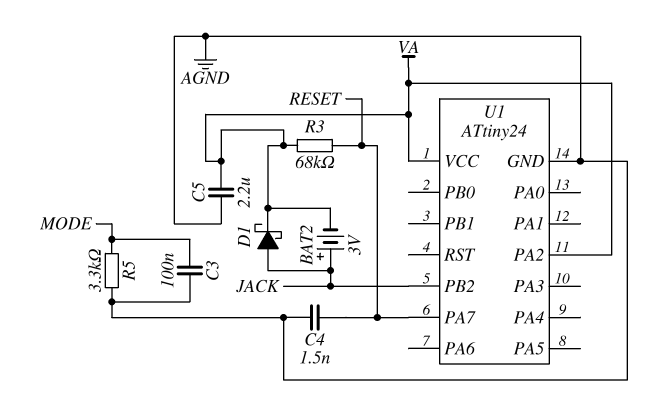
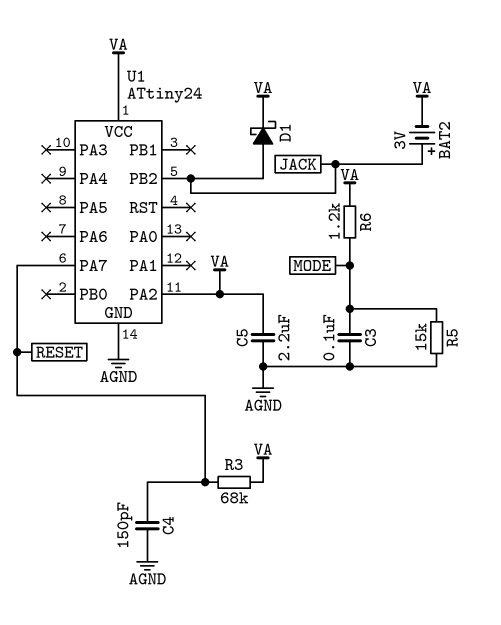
C4: 1.5nF (AGND, RESET) -> 150pF (AGND, RESET)
R5: 3.3k (AGND, MODE) -> 15k (AGND, MODE)
R6: none -> 1.2k (MODE, VA)

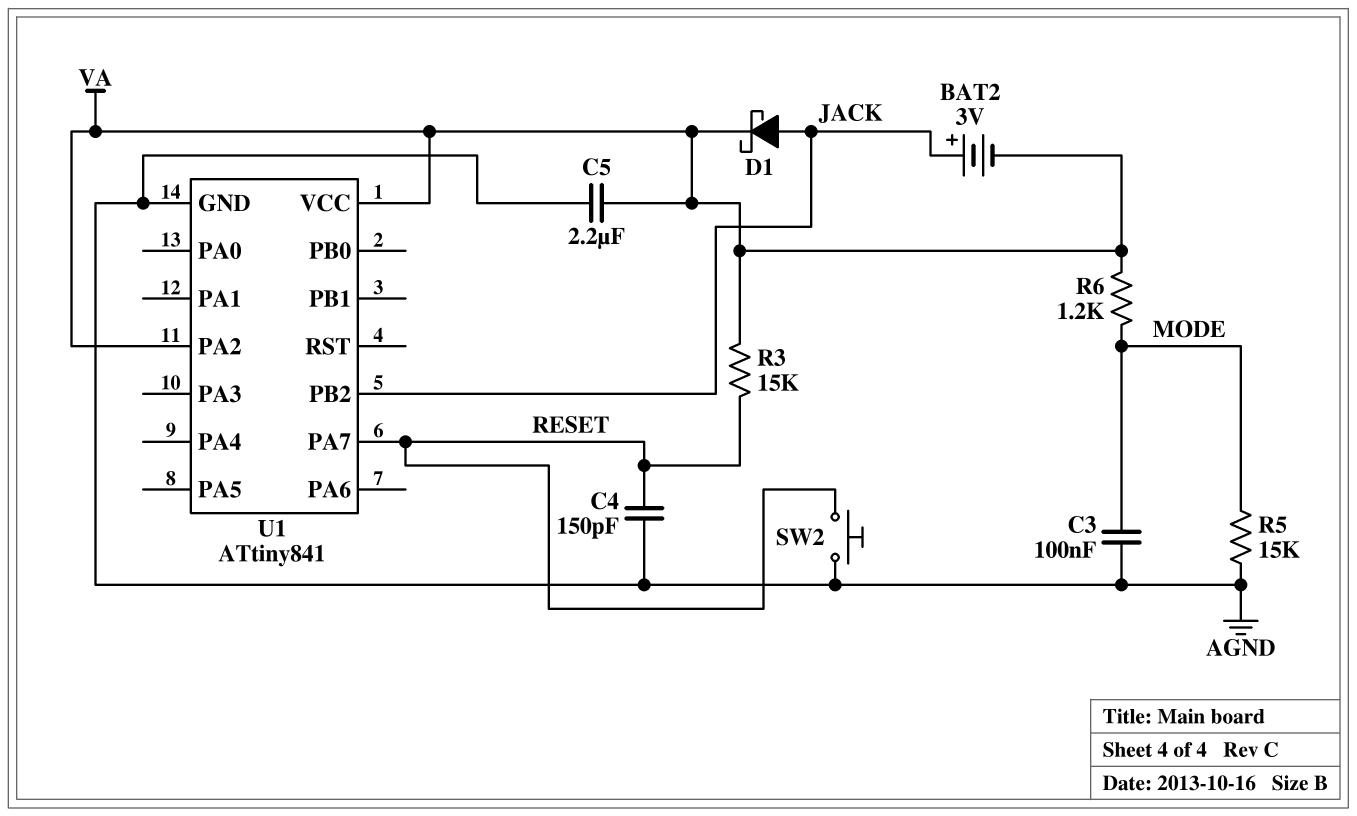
R3: 68k (RESET, VA) -> 15k (RESET, VA)
SW2: none -> button (AGND, RESET)
U1: ATtiny24 -> ATtiny841

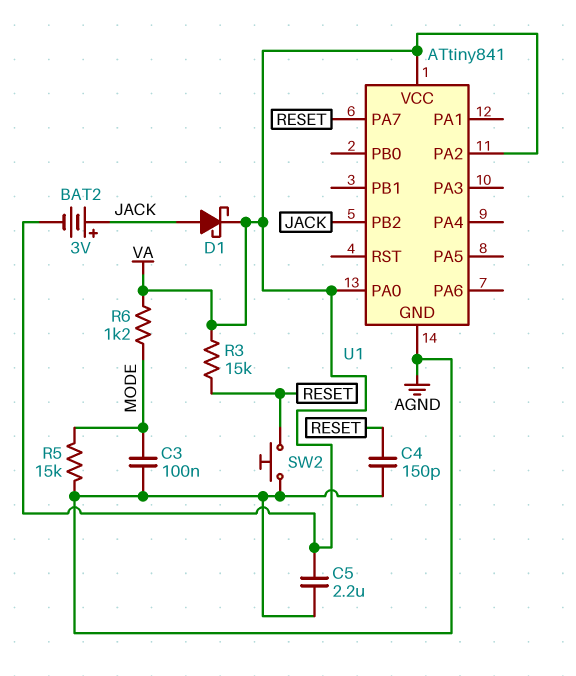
U1 pin PA0: none -> VA

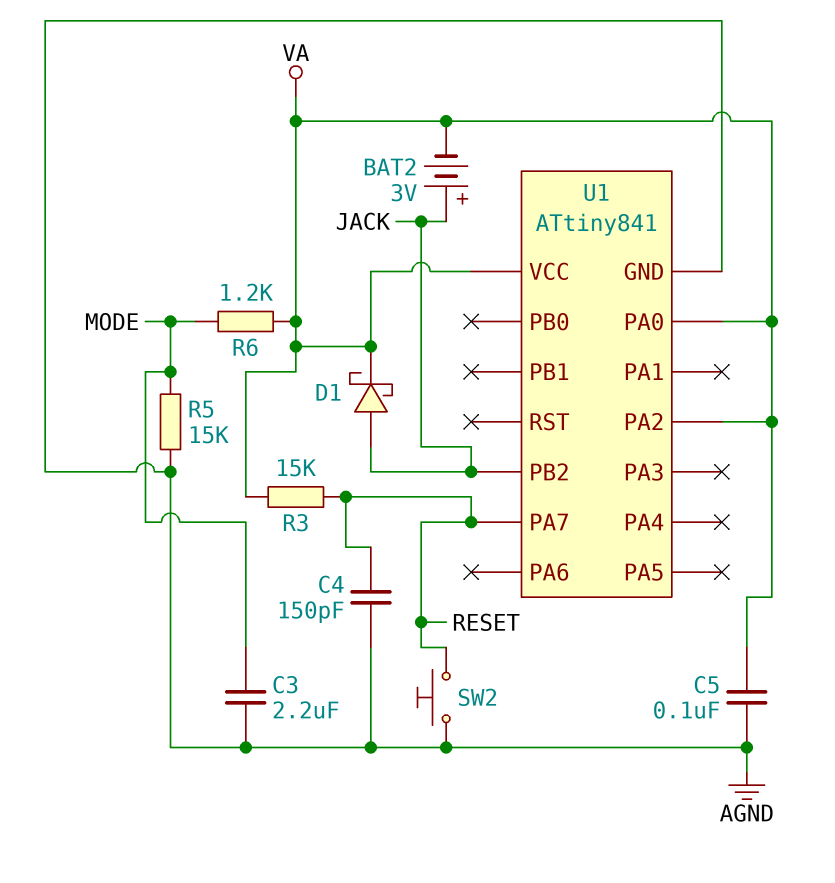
C3: 100nF (AGND, MODE) -> 2.2uF (AGND, MODE)
C5: 2.2uF (AGND, VA) -> 100nF (AGND, VA)

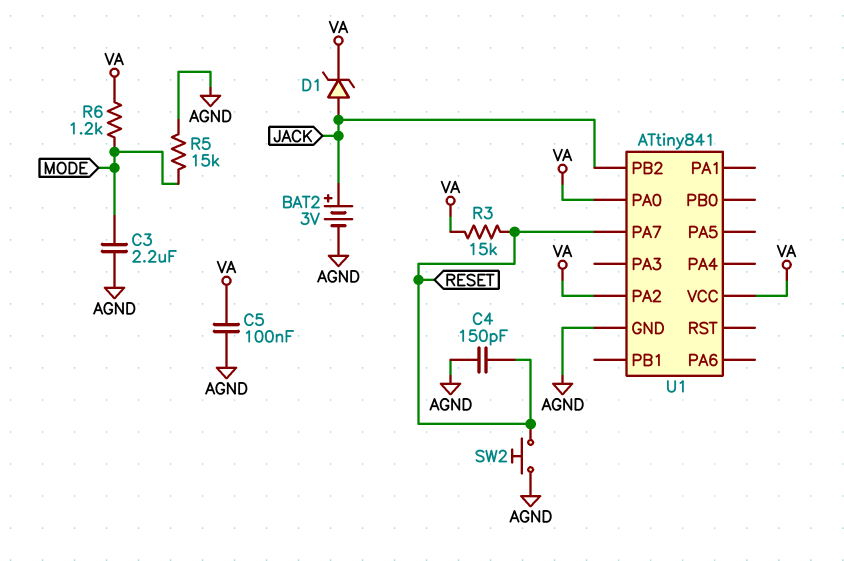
BAT2: 3V (plus JACK, minus VA) -> 3V (plus JACK, minus AGND)
D1: schottky (A JACK, K VA) -> zener (A JACK, K VA)

